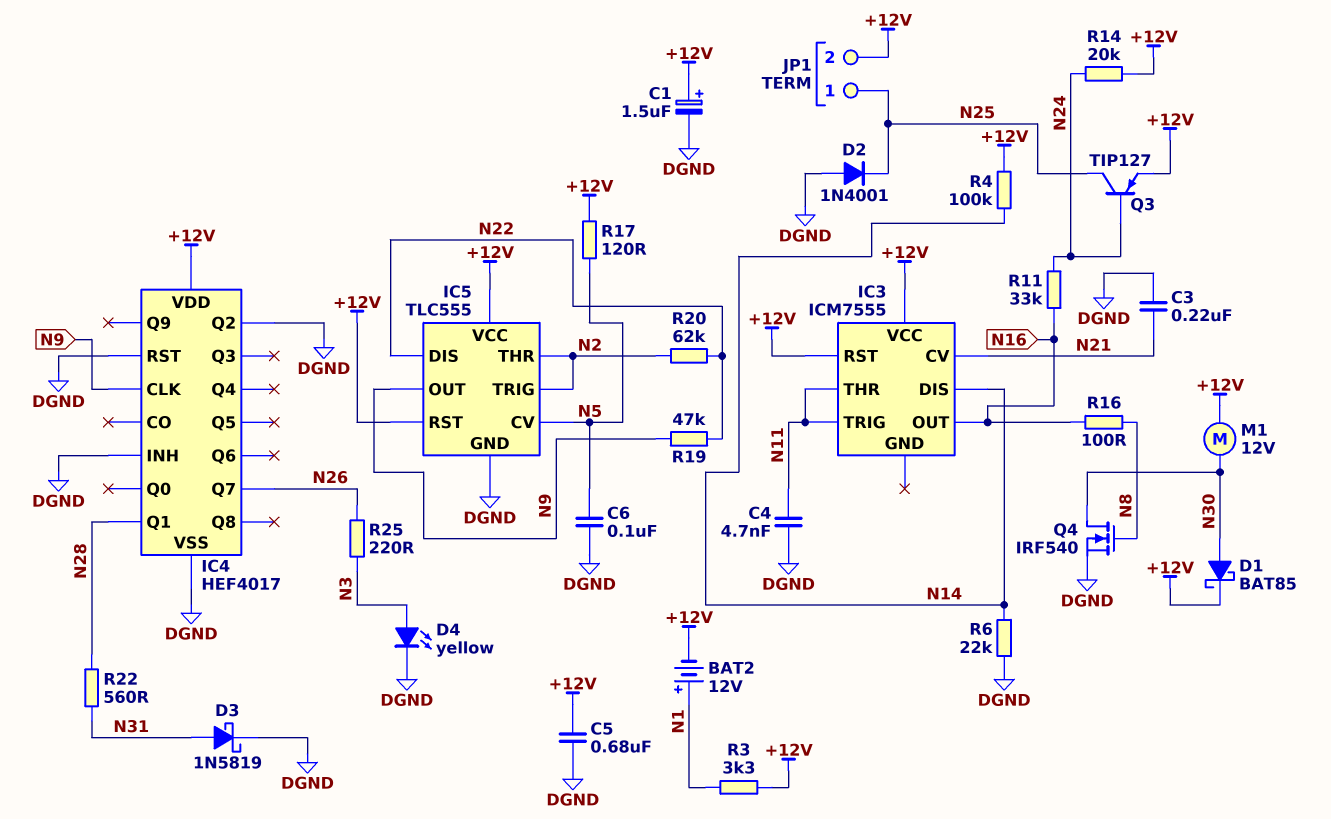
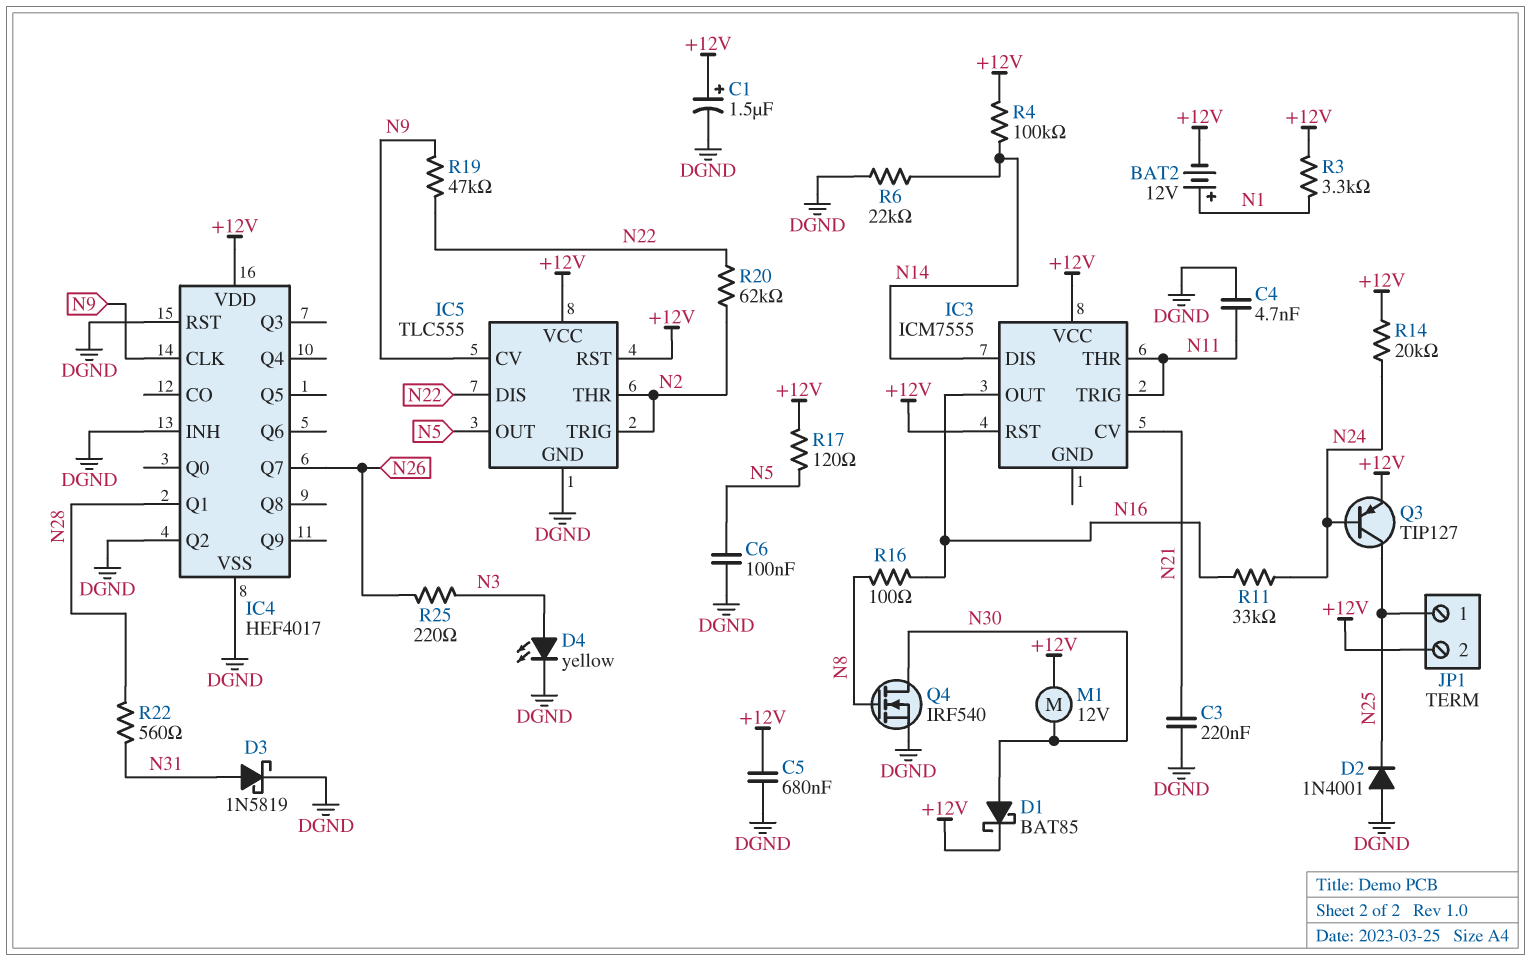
IC5 pin CV: N5 -> N9
IC5 pin OUT: N9 -> N5

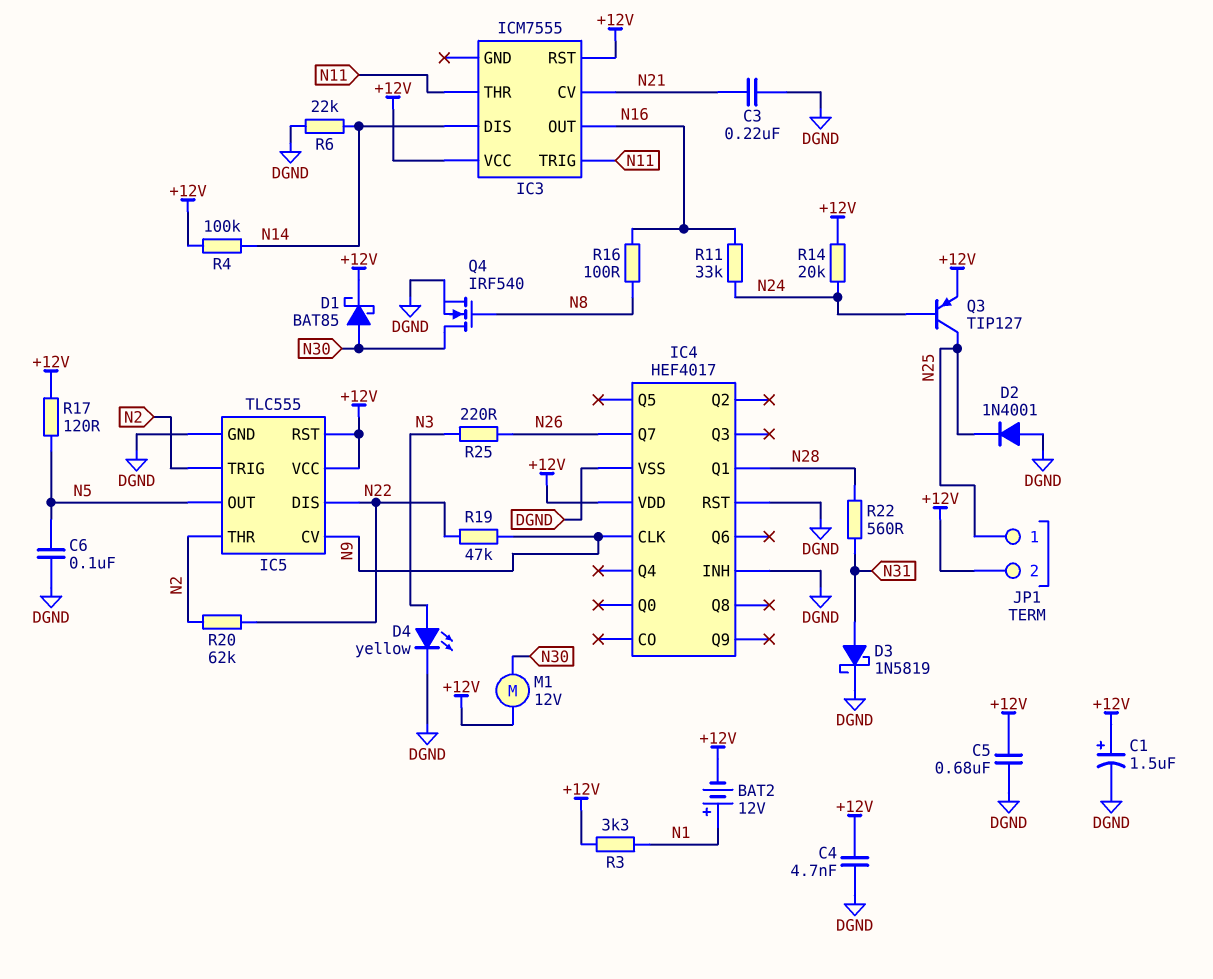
C4: 4.7nF (DGND, N11) -> 4.7nF (+12V, DGND)
IC4 pin Q2: DGND -> none

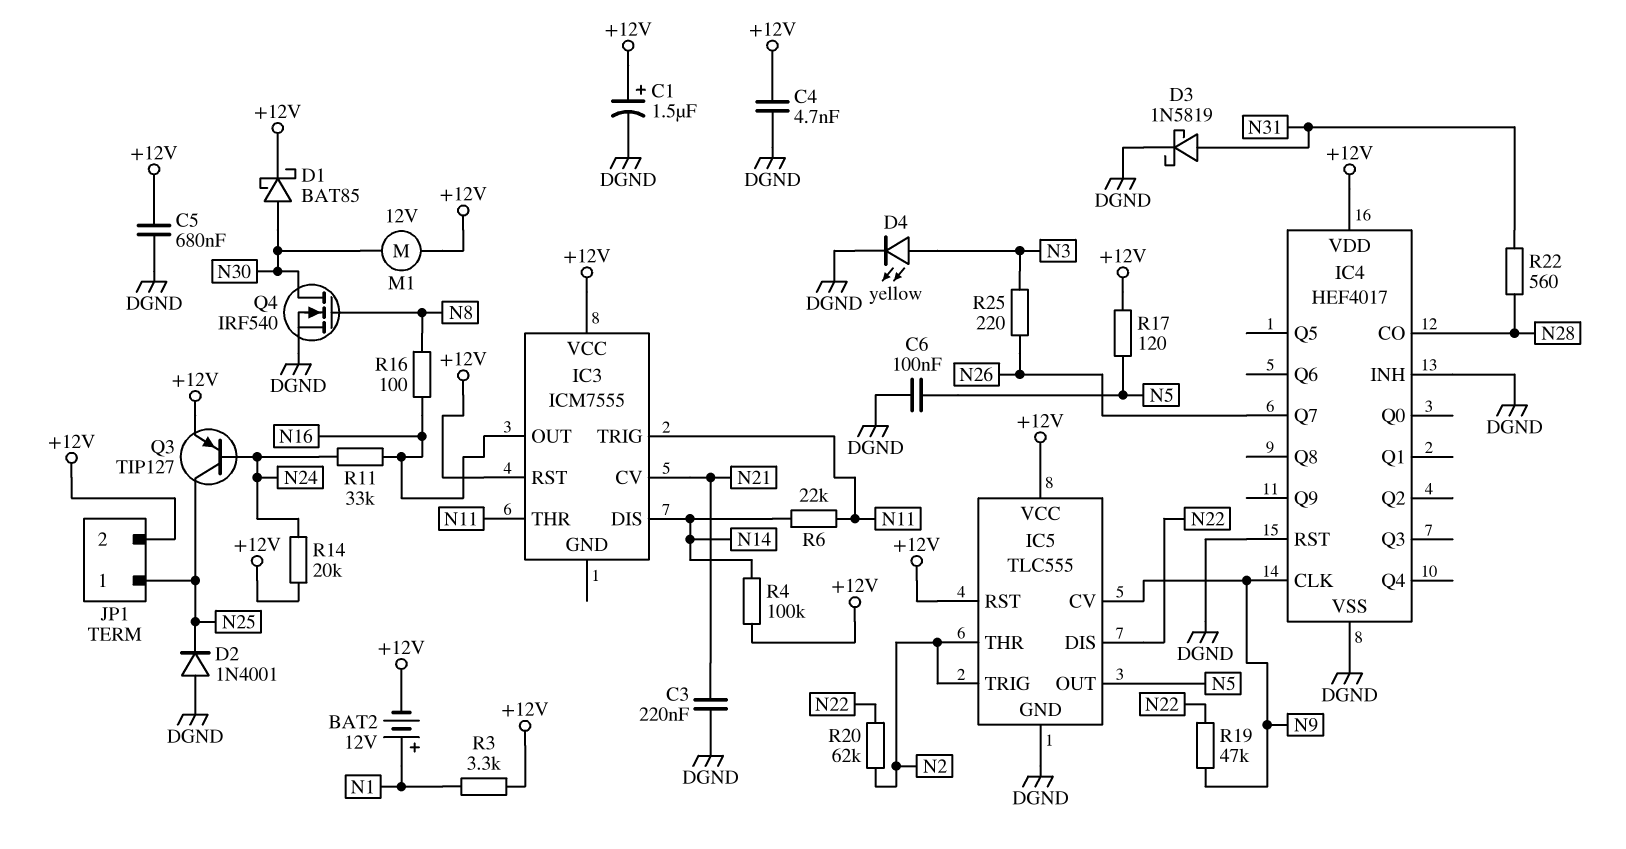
IC4 pin CO: none -> N28
IC4 pin Q1: N28 -> none
R6: 22k (DGND, N14) -> 22k (N11, N14)

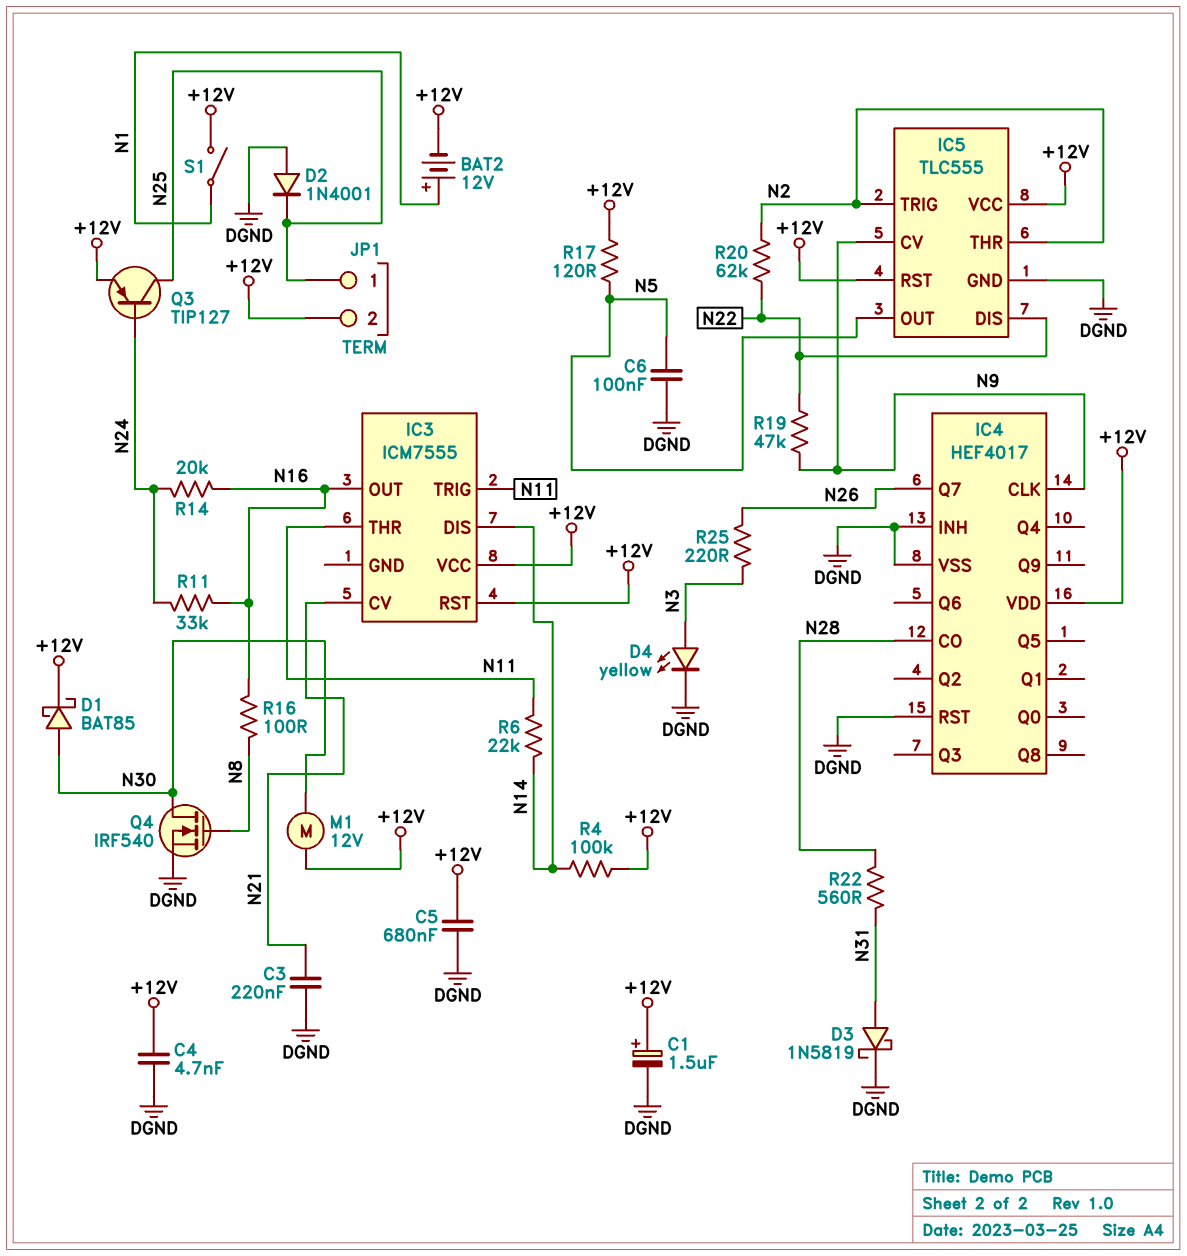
R3: 3.3k (+12V, N1) -> none
R14: 20k (+12V, N24) -> 20k (N16, N24)
S1: none -> switch (+12V, N1)

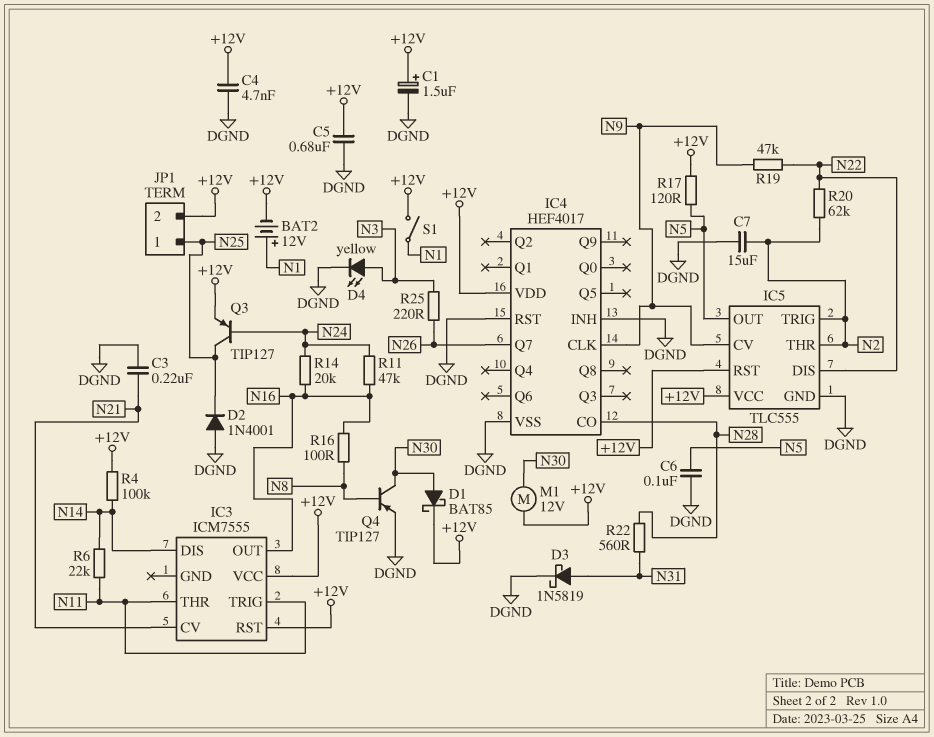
C7: none -> 15uF (DGND, N2)
Q4: NMOS IRF540 (G N8, D N30, S DGND) -> PNP TIP127 (B N8, C N30, E DGND)
R11: 33k (N16, N24) -> 47k (N16, N24)

